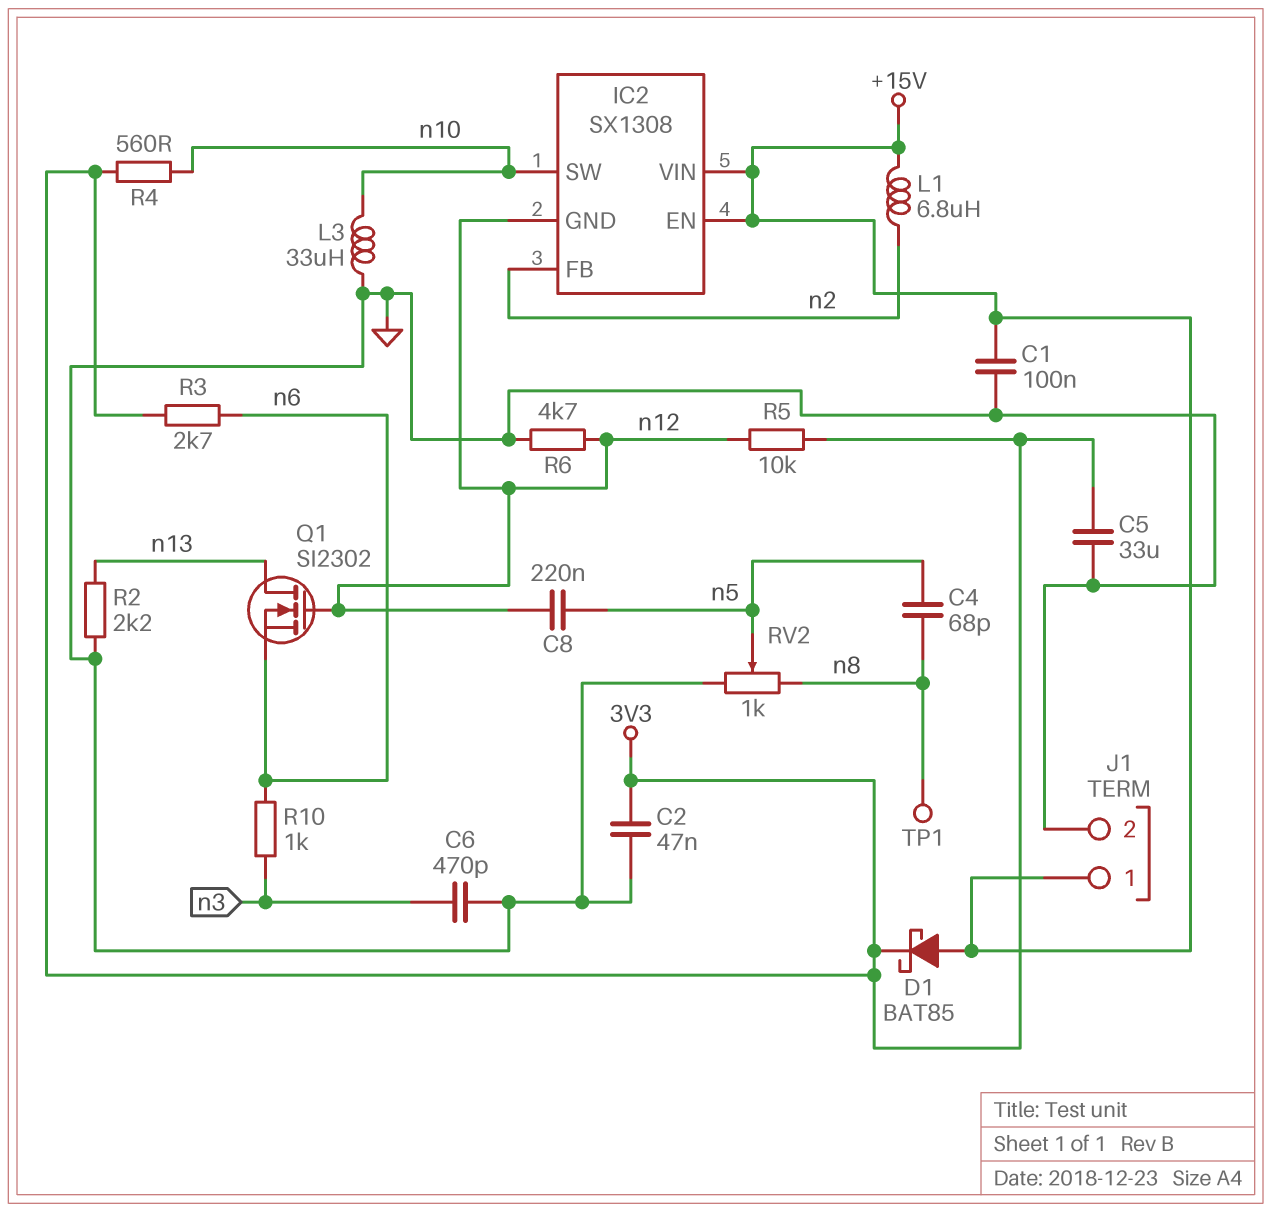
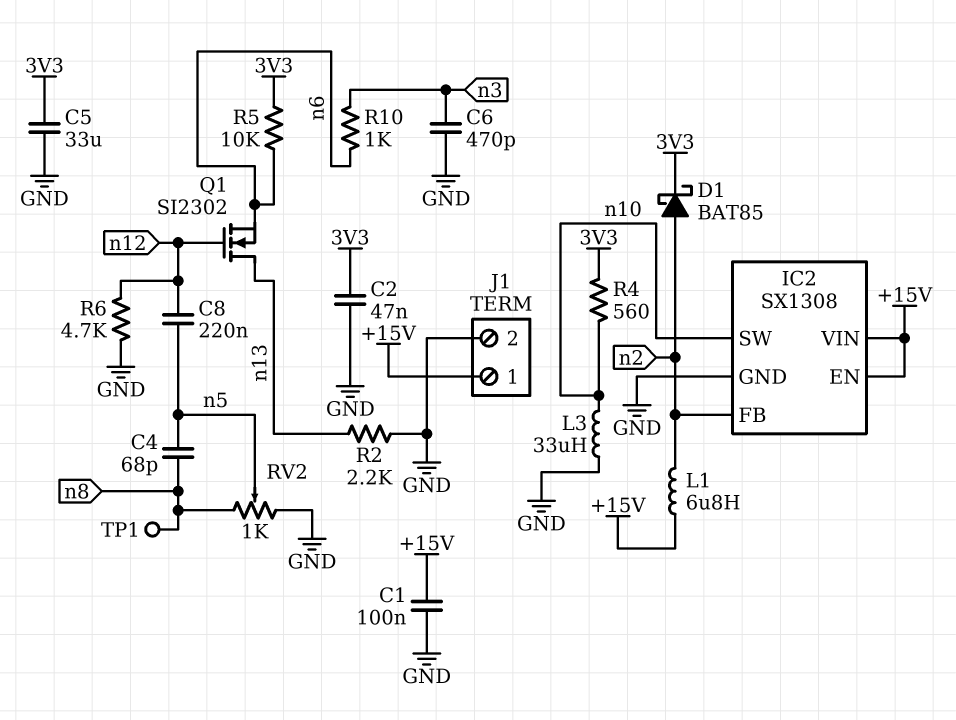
D1: schottky BAT85 (A +15V, K 3V3) -> schottky BAT85 (A n2, K 3V3)
IC2 pin GND: n12 -> GND
R3: 2.7k (3V3, n6) -> none
R5: 10k (3V3, n12) -> 10k (3V3, n6)

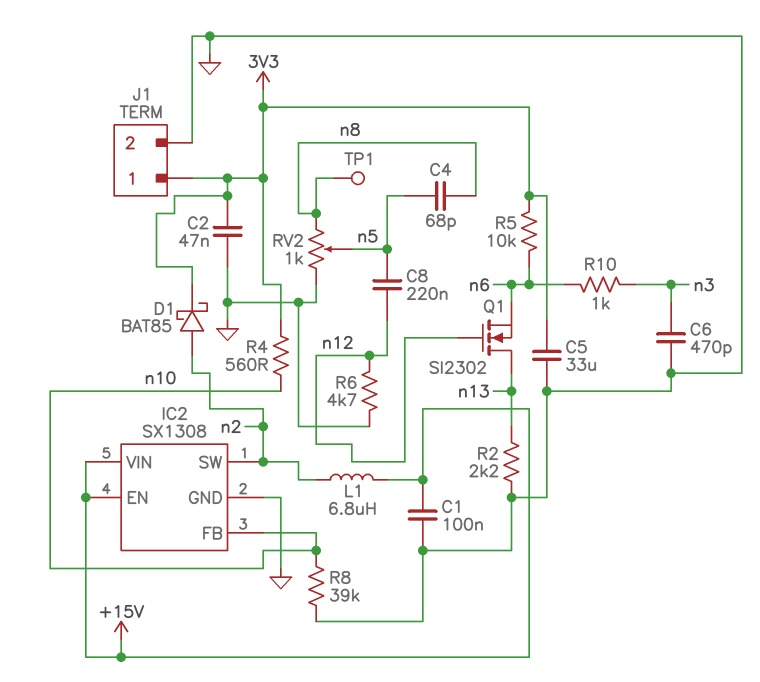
IC2 pin FB: n2 -> n10
IC2 pin SW: n10 -> n2
J1 pin 1: +15V -> 3V3
L3: 33uH (GND, n10) -> none
R8: none -> 39k (GND, n10)

